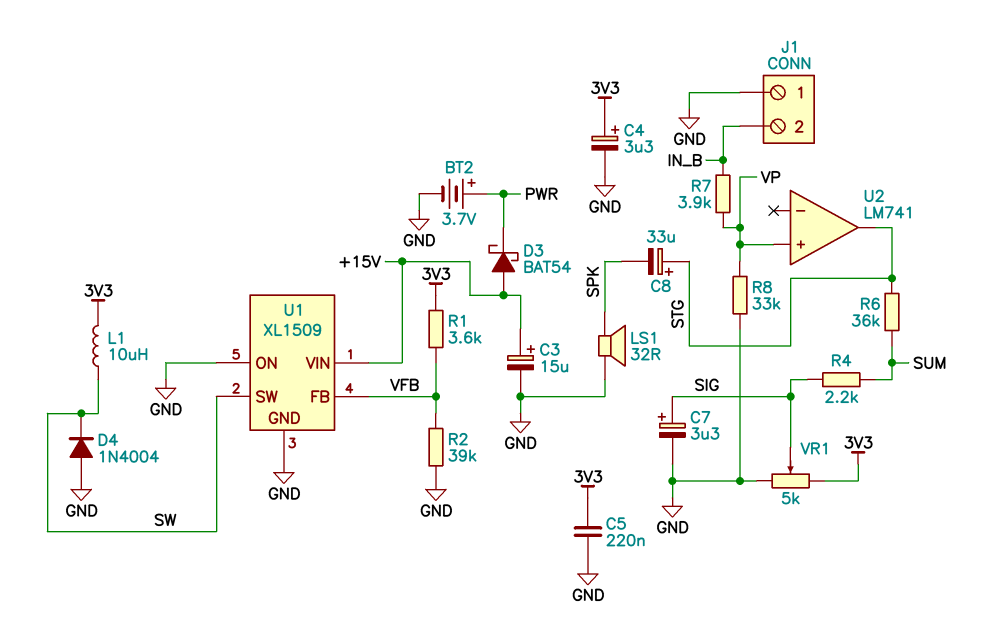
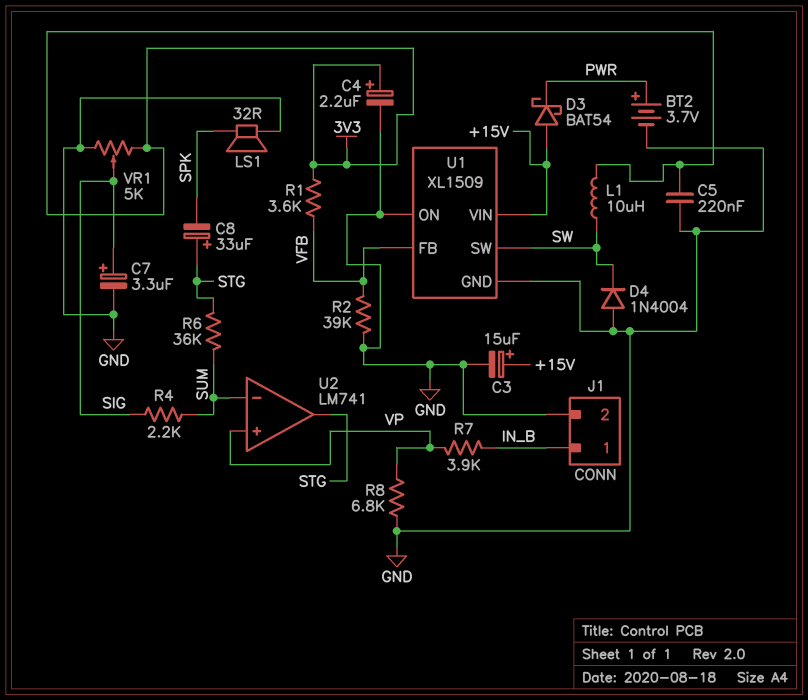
C4: 3.3uF (plus 3V3, minus GND) -> 2.2uF (plus 3V3, minus GND)
J1 pin 1: GND -> IN_B
J1 pin 2: IN_B -> GND
R8: 33k (GND, VP) -> 6.8k (GND, VP)
U2 pin in-: none -> SUM

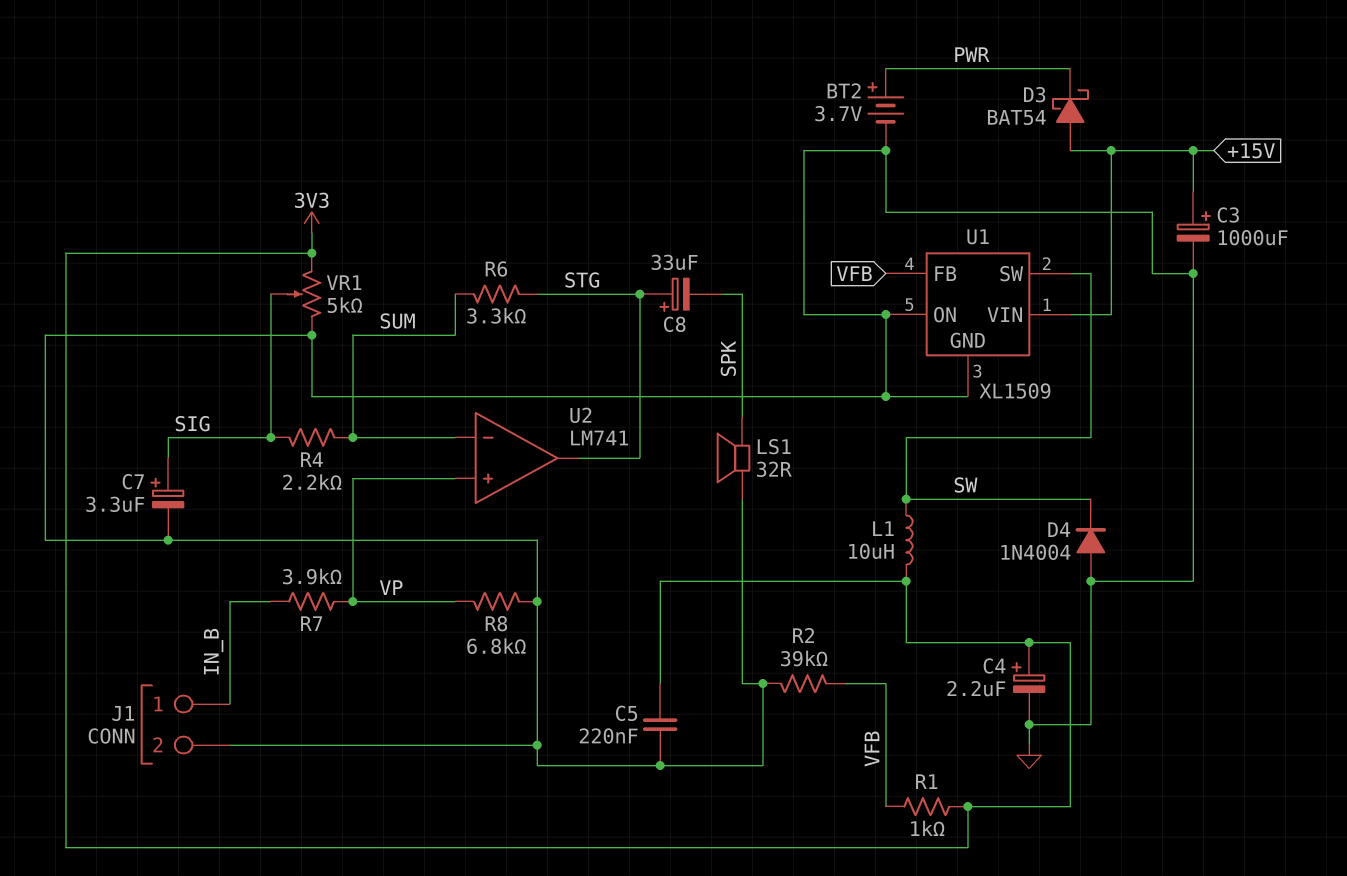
C3: 15uF (plus +15V, minus GND) -> 1000uF (plus +15V, minus GND)
R1: 3.6k (3V3, VFB) -> 1k (3V3, VFB)
R6: 36k (STG, SUM) -> 3.3k (STG, SUM)

